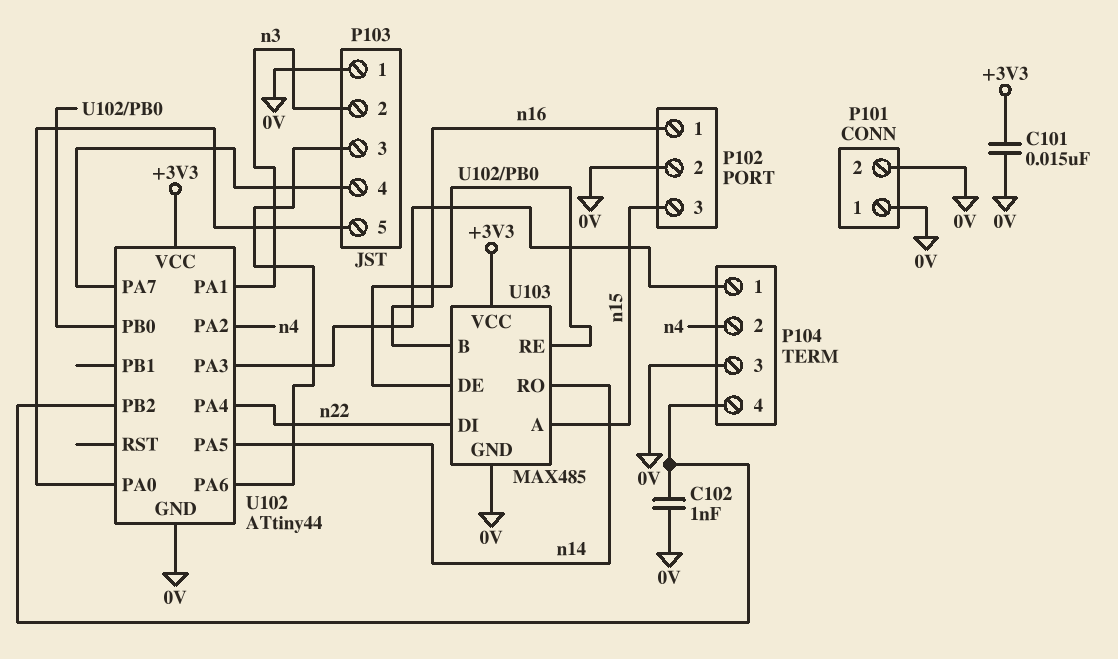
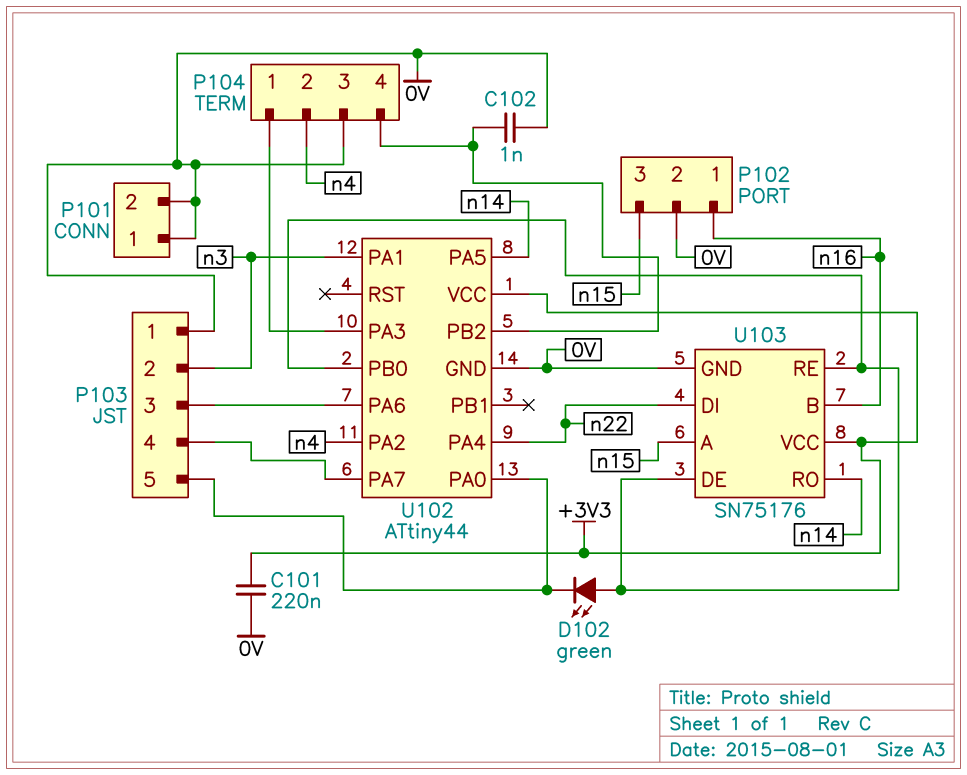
C101: 15nF (+3V3, 0V) -> 220nF (+3V3, 0V)
D102: none -> LED green (A U102/PB0, K P103/5)
U103: MAX485 -> SN75176

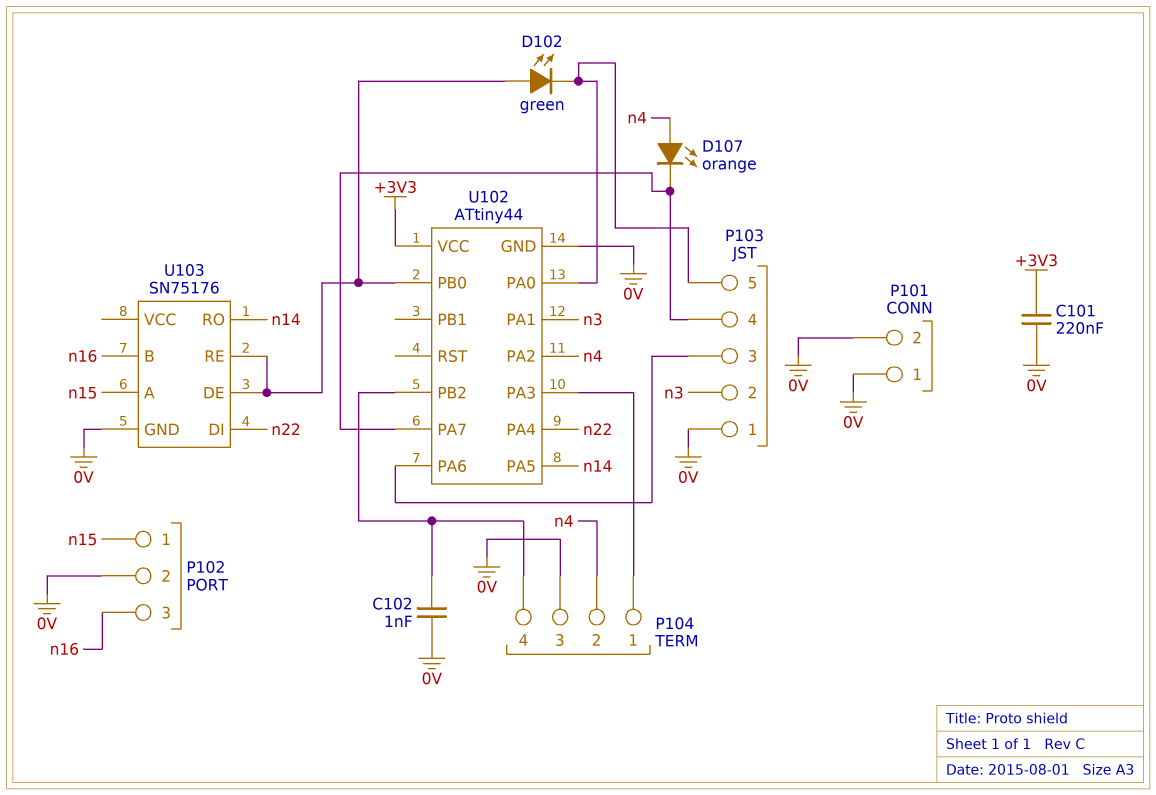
D107: none -> LED orange (A n4, K P103/4)
P102 pin 1: n16 -> n15
P102 pin 3: n15 -> n16
U103 pin VCC: +3V3 -> none

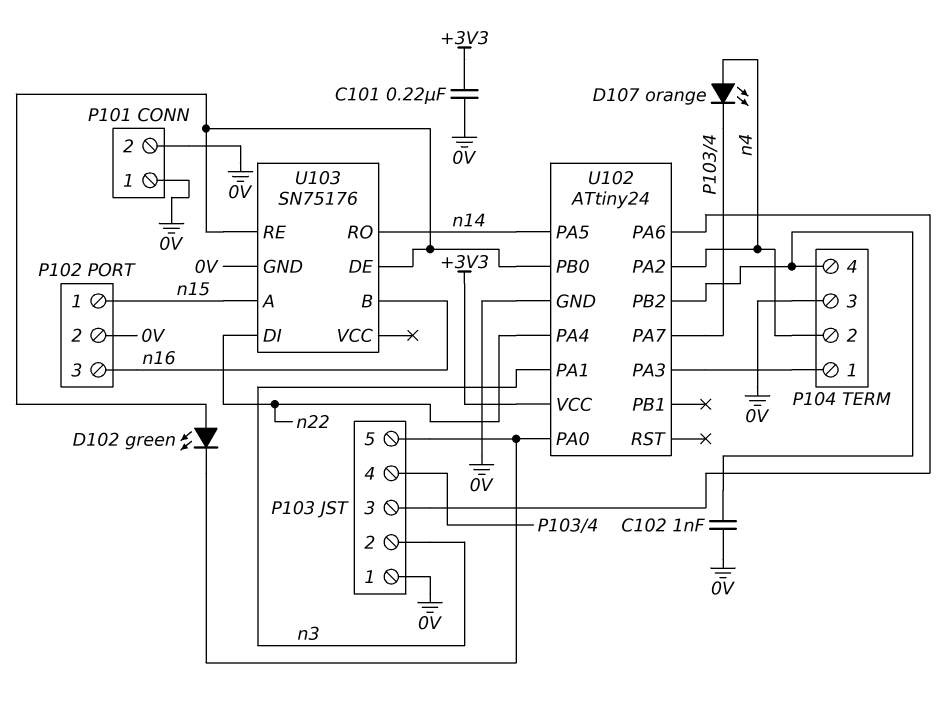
U102: ATtiny44 -> ATtiny24

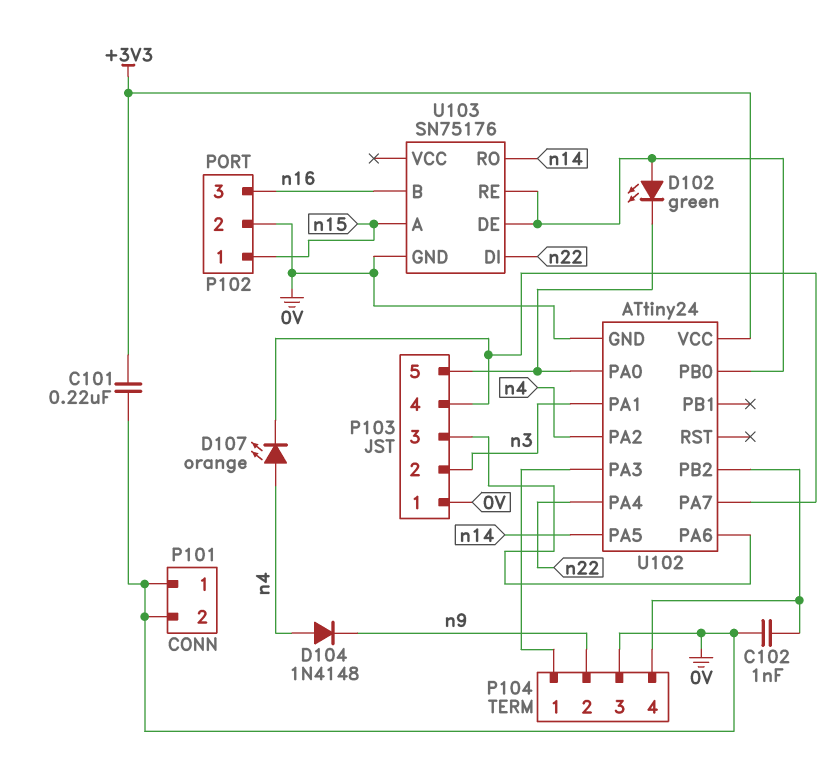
D104: none -> diode 1N4148 (A n4, K n9)
P104 pin 2: n4 -> n9

